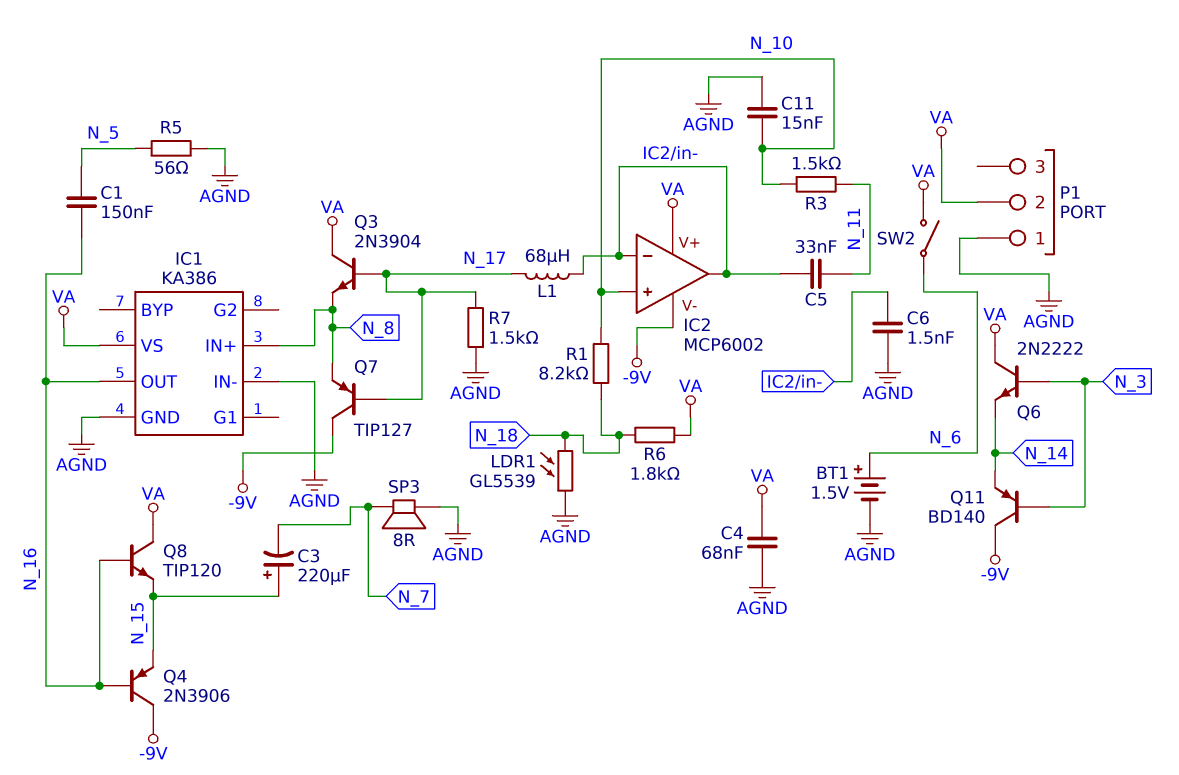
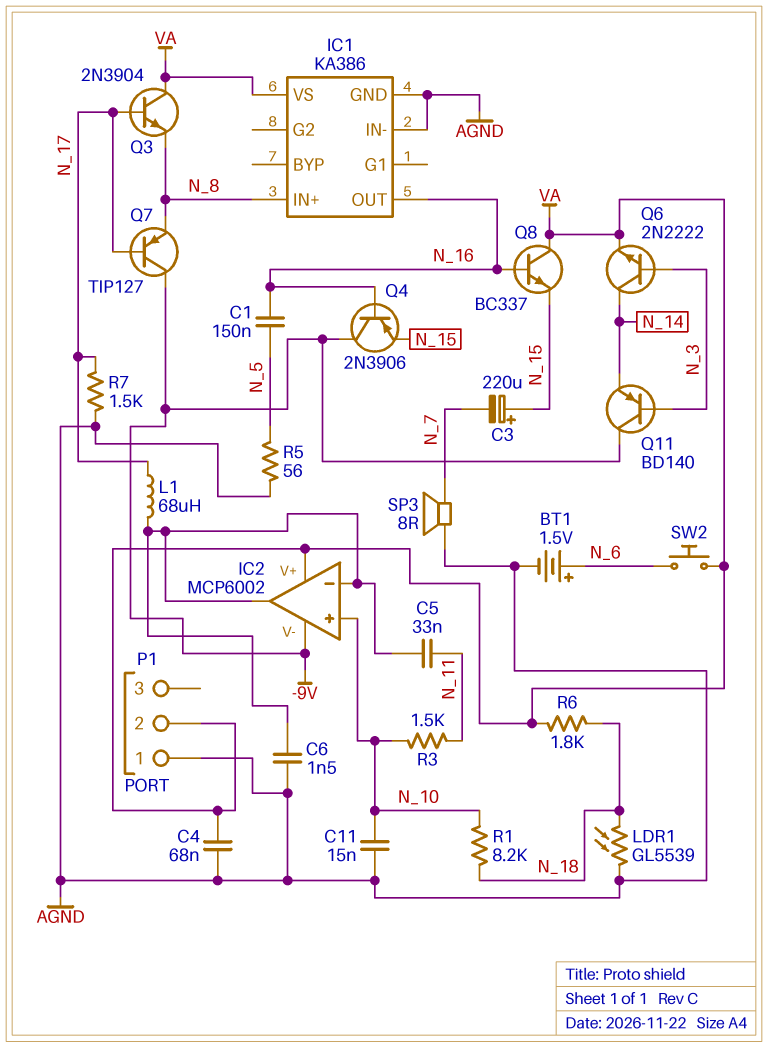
Q6: NPN 2N2222 (B N_3, C VA, E N_14) -> NPN 2N2222 (B N_3, C N_14, E VA)
Q8: NPN TIP120 (B N_16, C VA, E N_15) -> NPN BC337 (B N_16, C VA, E N_15)
SW2: switch (N_6, VA) -> button (N_6, VA)

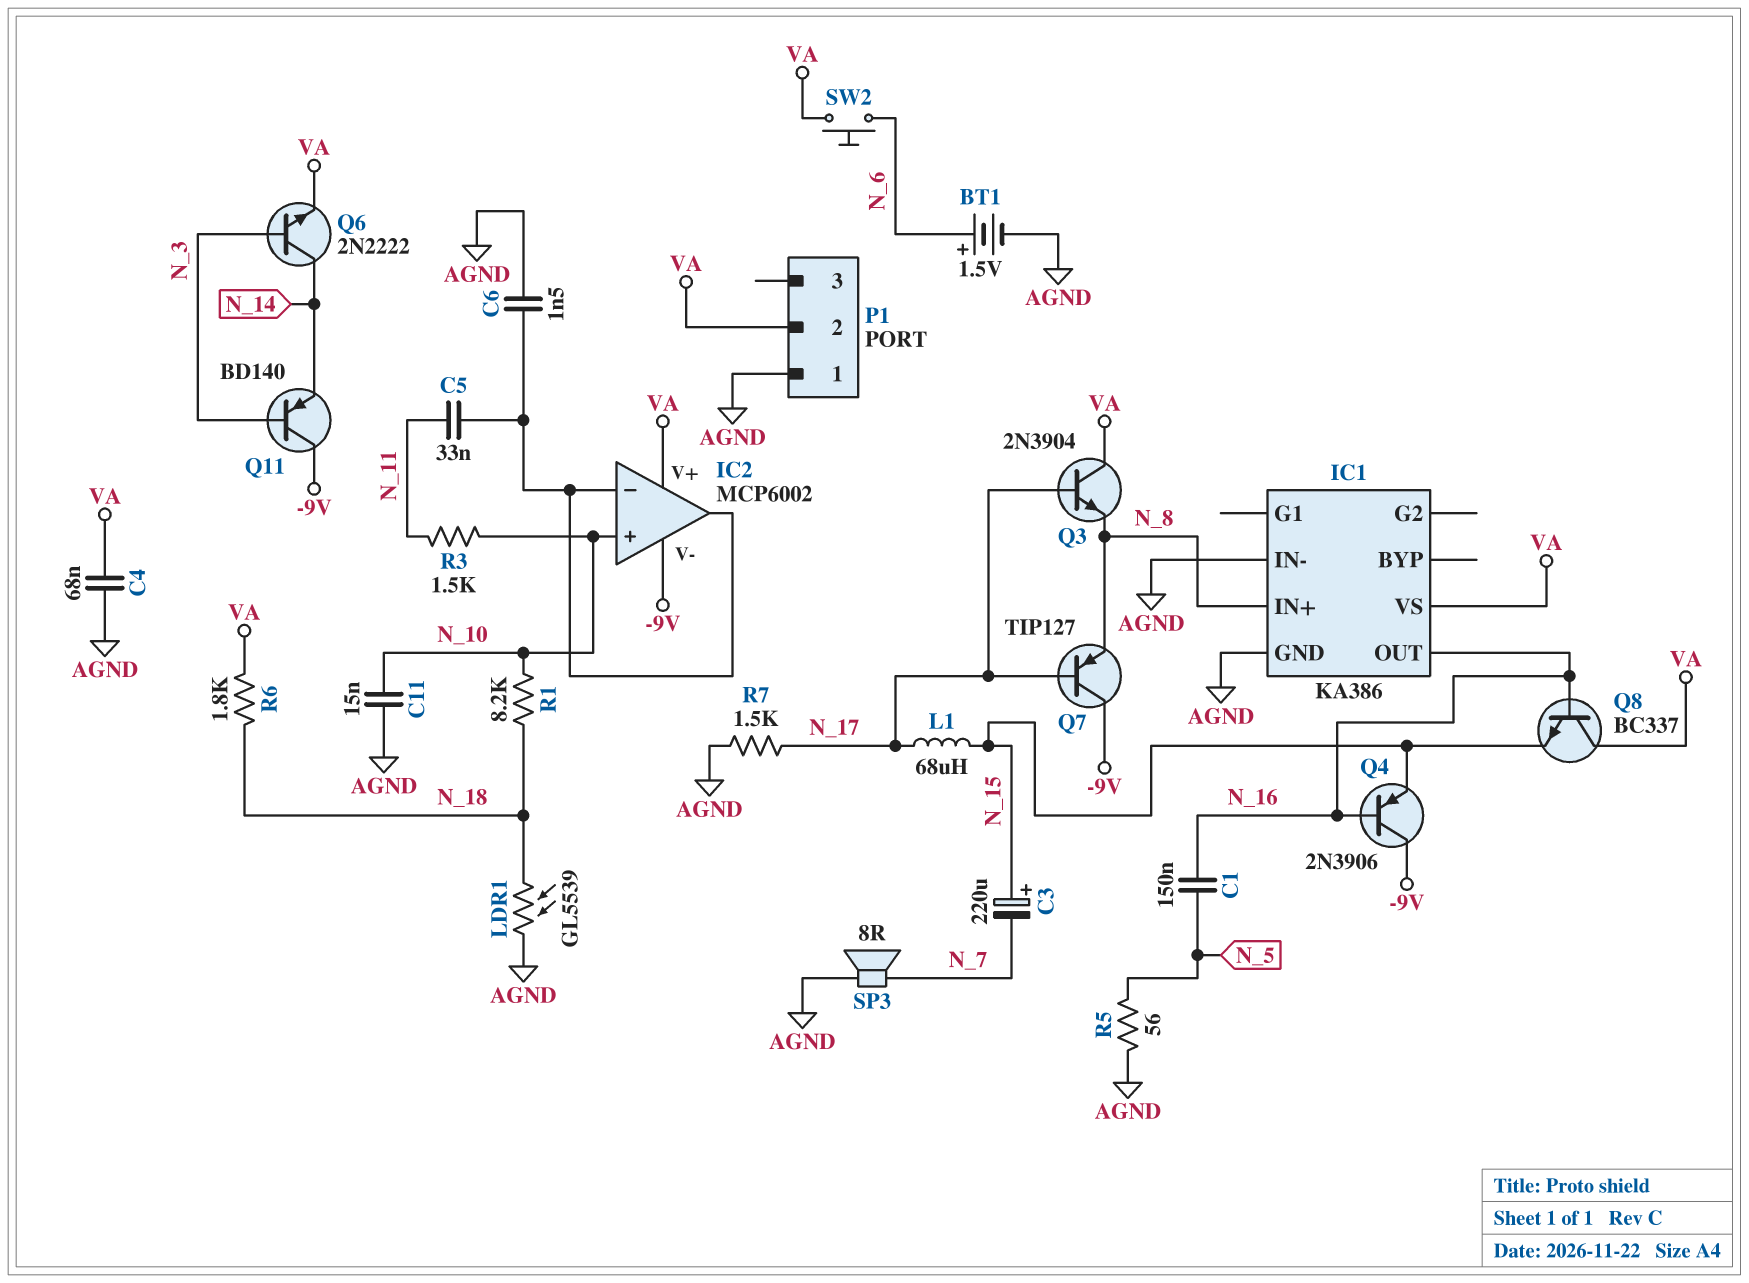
L1: 68uH (IC2/in-, N_17) -> 68uH (N_15, N_17)

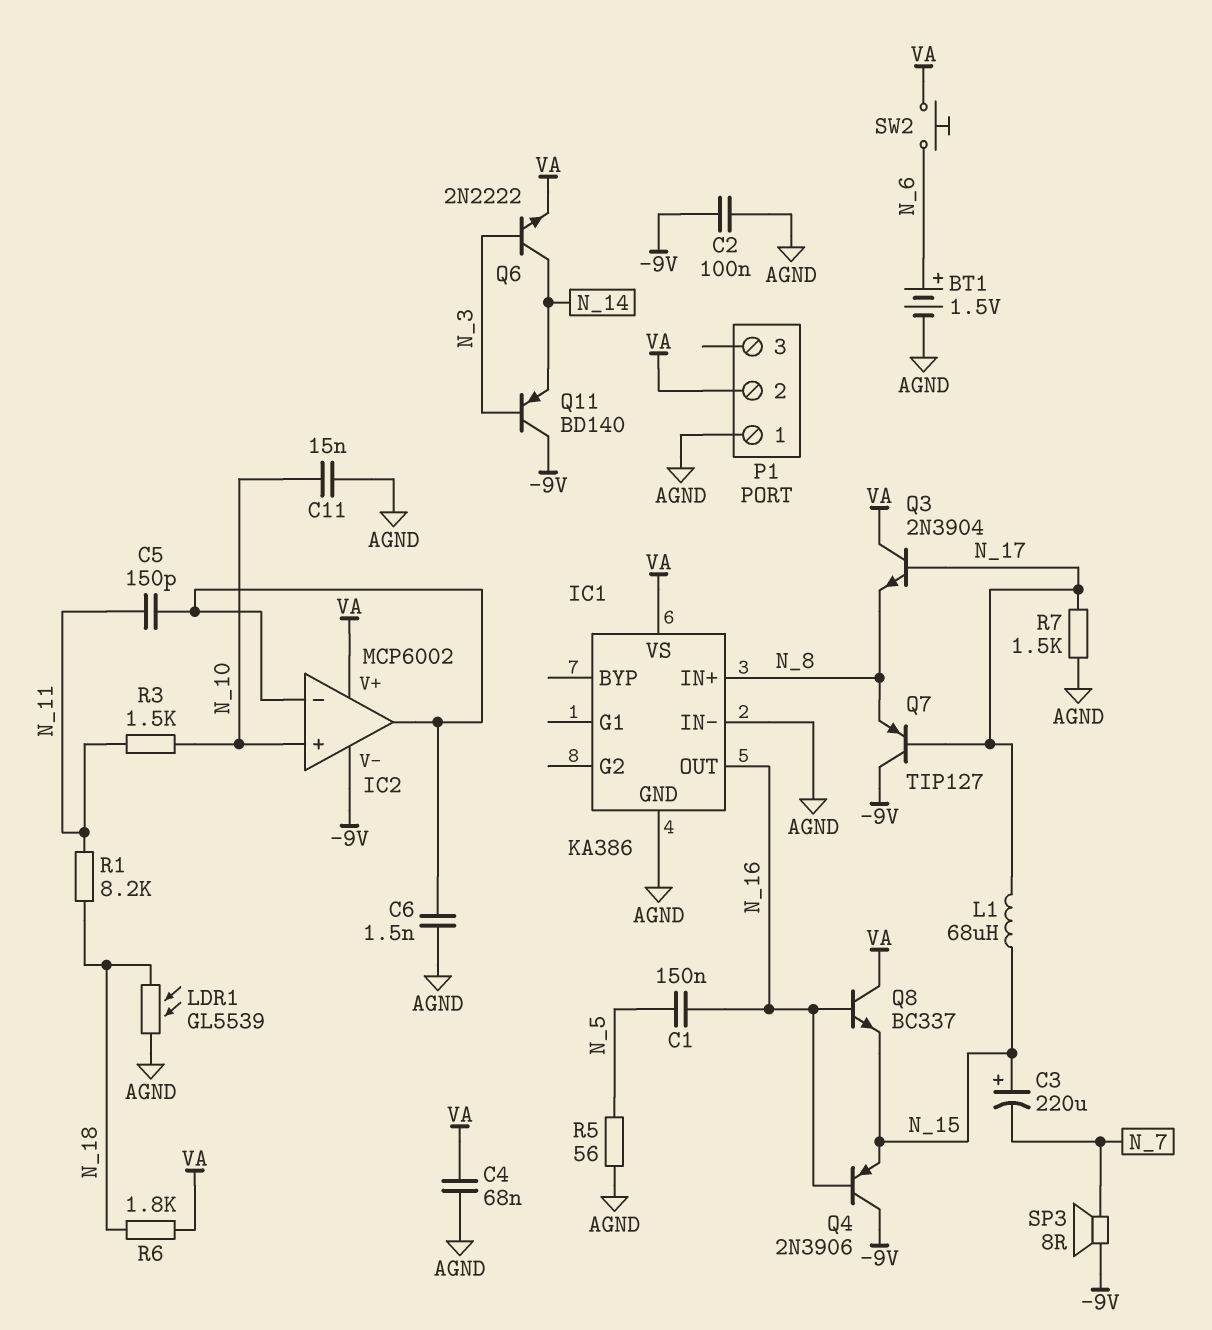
C2: none -> 100nF (-9V, AGND)
C5: 33nF (IC2/in-, N_11) -> 150pF (IC2/in-, N_11)
R1: 8.2k (N_10, N_18) -> 8.2k (N_11, N_18)
SP3: speaker 8R (AGND, N_7) -> speaker 8R (-9V, N_7)

